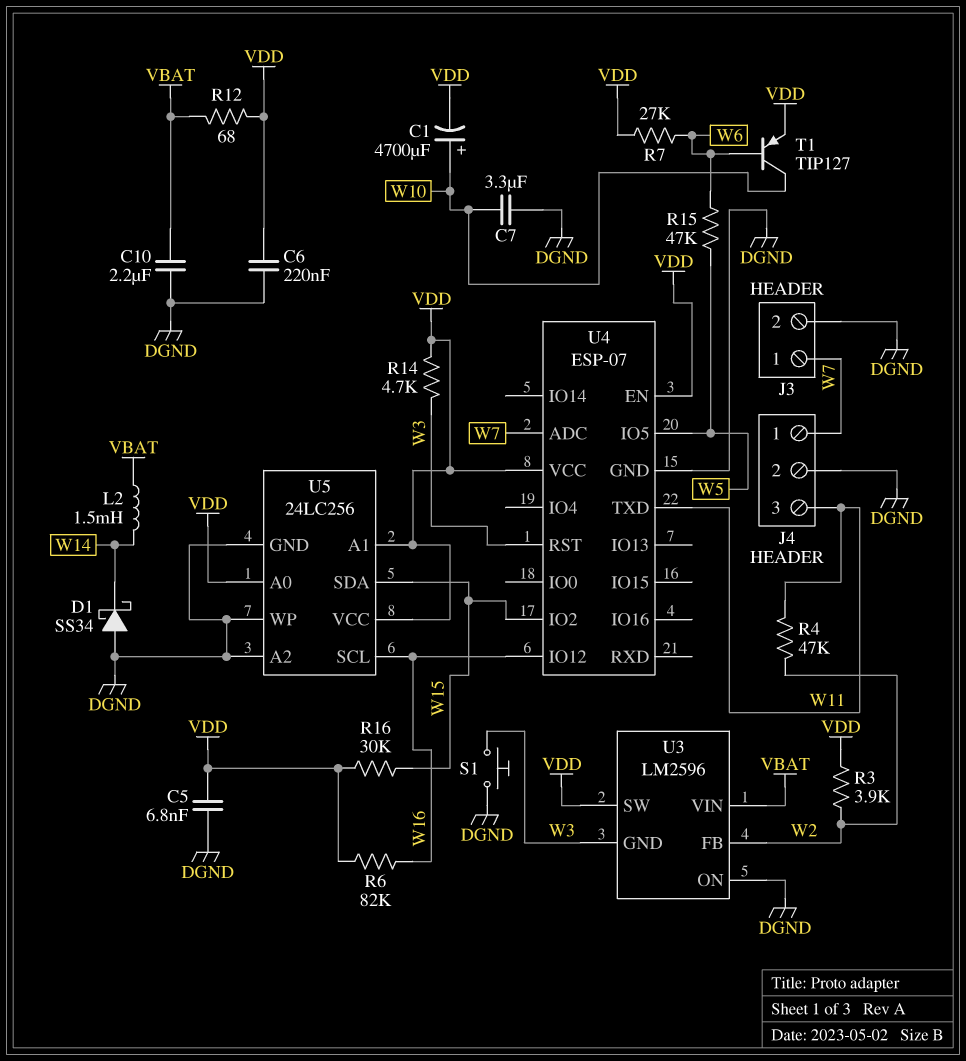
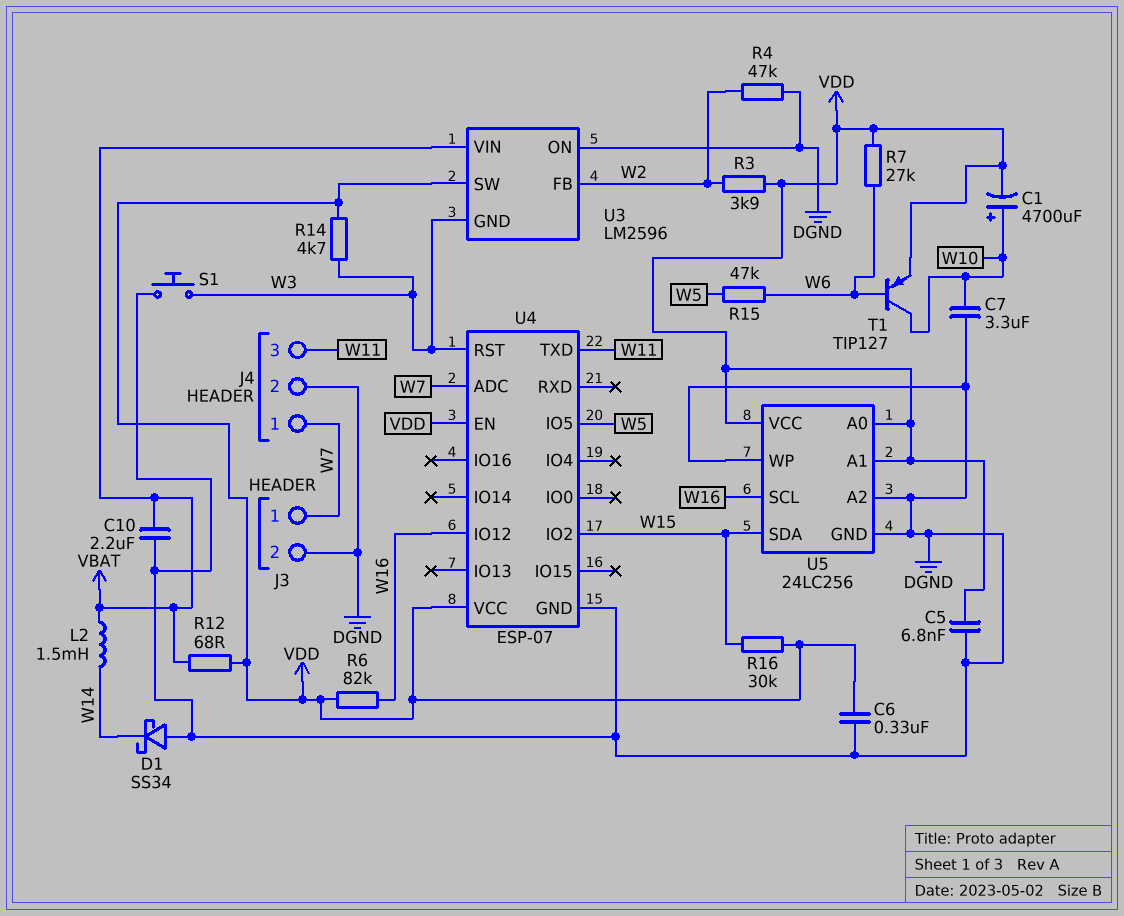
C6: 220nF (DGND, VDD) -> 330nF (DGND, VDD)
R4: 47k (W2, W11) -> 47k (DGND, W2)

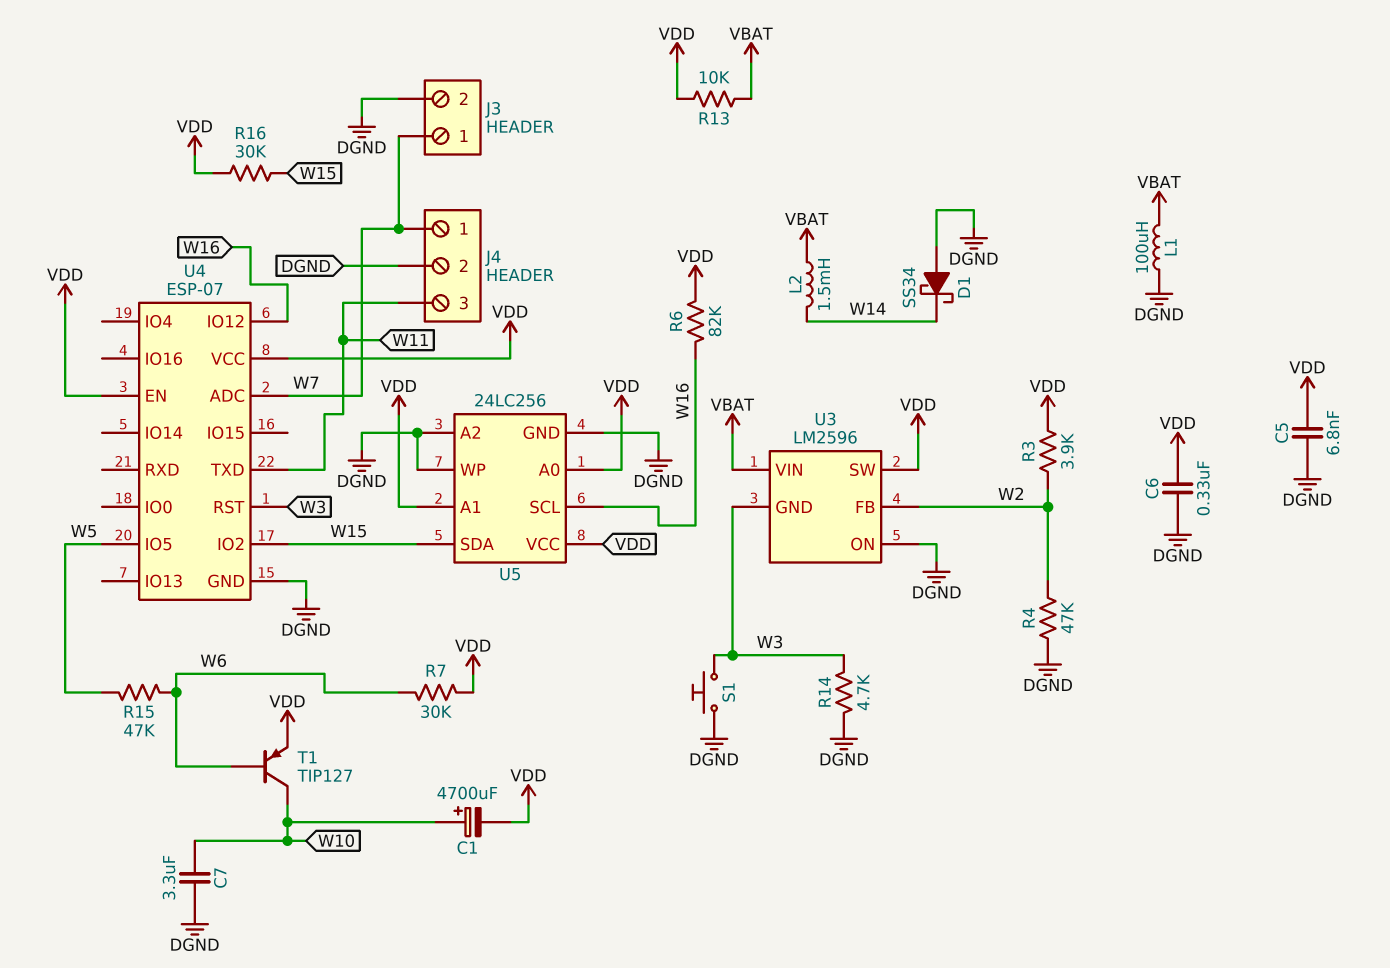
C10: 2.2uF (DGND, VBAT) -> none
L1: none -> 100uH (DGND, VBAT)
R7: 27k (VDD, W6) -> 30k (VDD, W6)
R12: 68 (VBAT, VDD) -> none
R13: none -> 10k (VBAT, VDD)
R14: 4.7k (VDD, W3) -> 4.7k (DGND, W3)

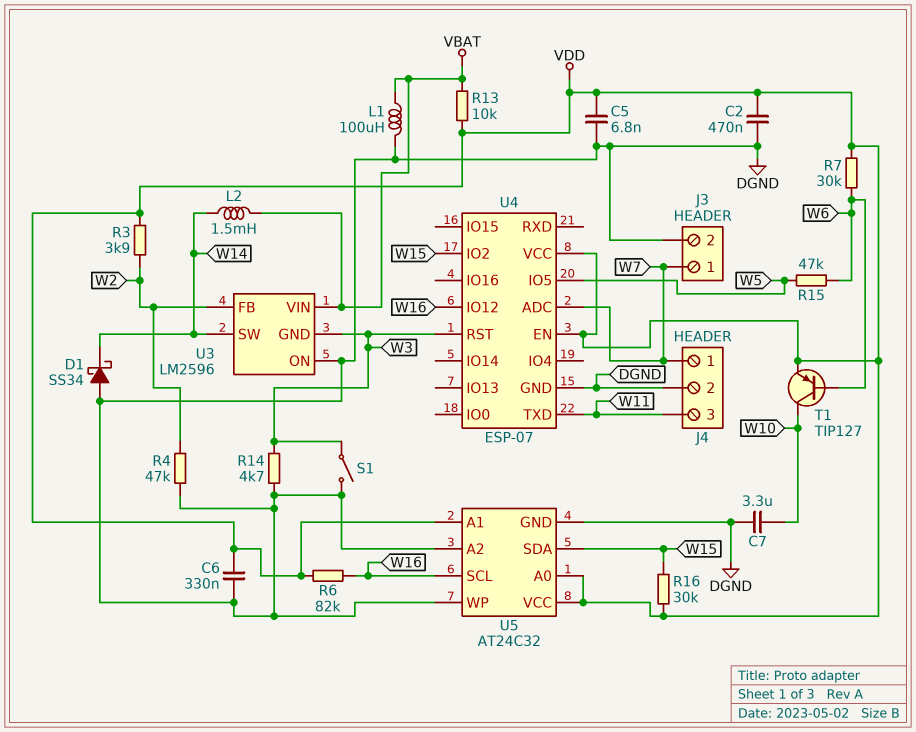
C1: 4700uF (plus W10, minus VDD) -> none
C2: none -> 470nF (DGND, VDD)
S1: button (DGND, W3) -> switch (DGND, W3)
U3 pin SW: VDD -> W14
U5: 24LC256 -> AT24C32

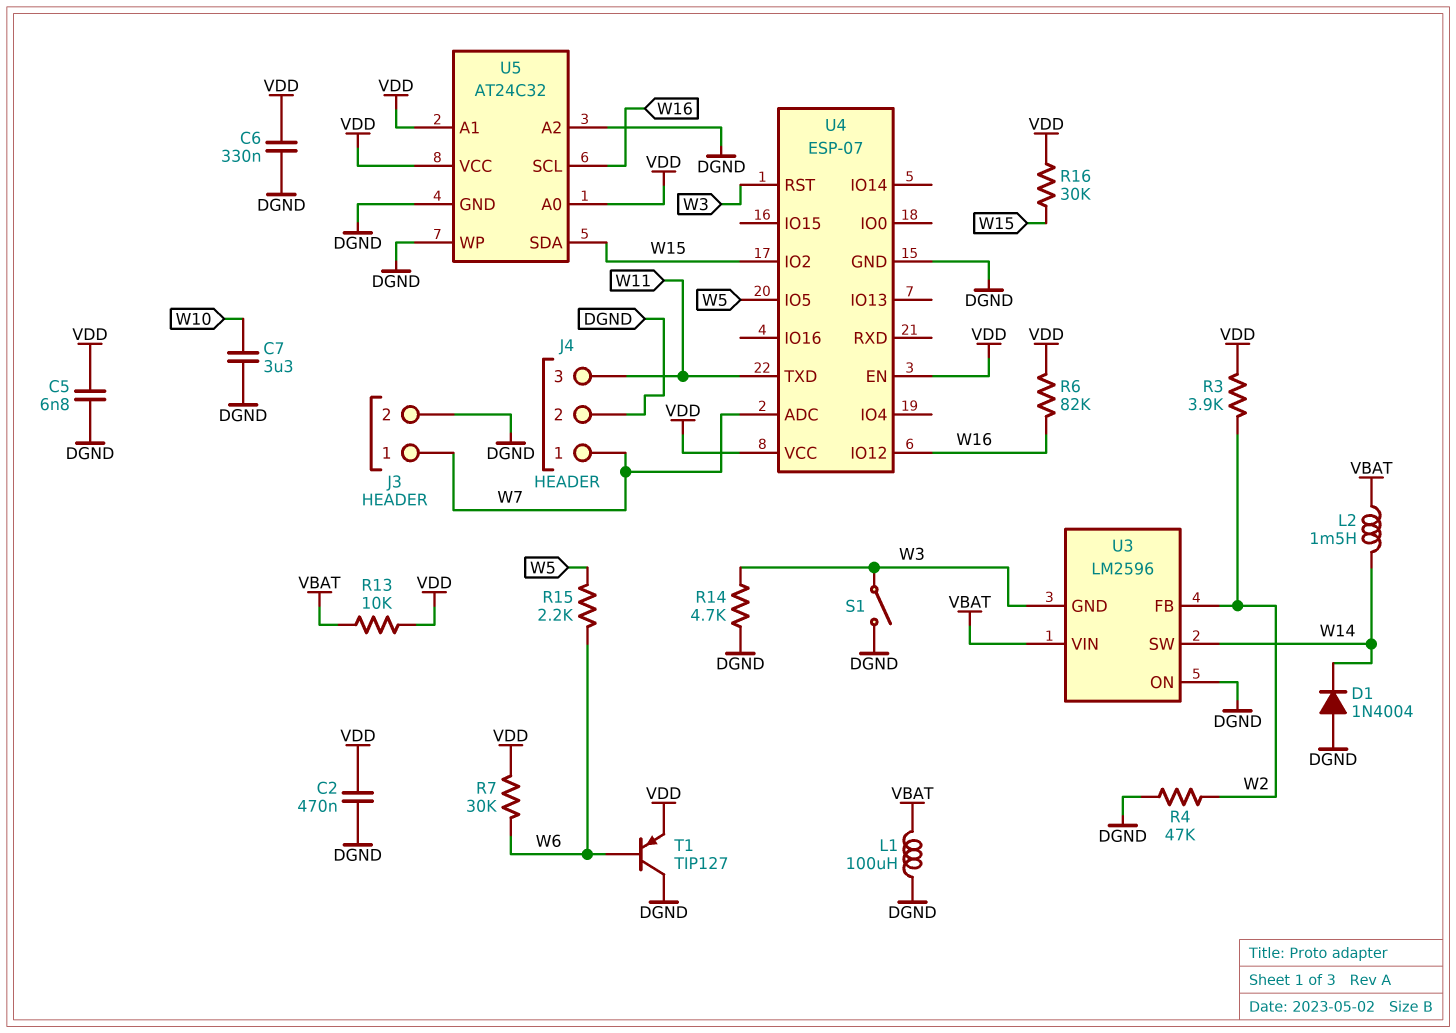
D1: schottky SS34 (A DGND, K W14) -> diode 1N4004 (A DGND, K W14)
R15: 47k (W5, W6) -> 2.2k (W5, W6)
T1: PNP TIP127 (B W6, C W10, E VDD) -> PNP TIP127 (B W6, C DGND, E VDD)

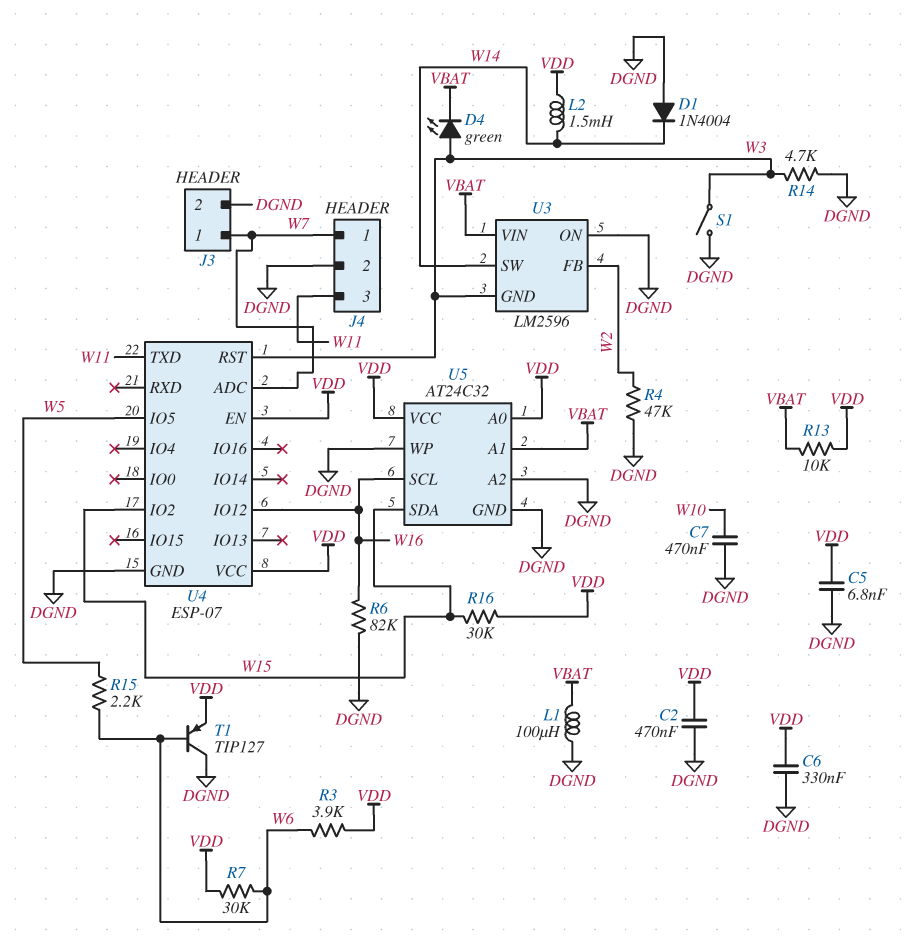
C7: 3.3uF (DGND, W10) -> 470nF (DGND, W10)
D4: none -> LED green (A W3, K VBAT)
L2: 1.5mH (VBAT, W14) -> 1.5mH (VDD, W14)
R3: 3.9k (VDD, W2) -> 3.9k (VDD, W6)
R6: 82k (VDD, W16) -> 82k (DGND, W16)
U5 pin A1: VDD -> VBAT

